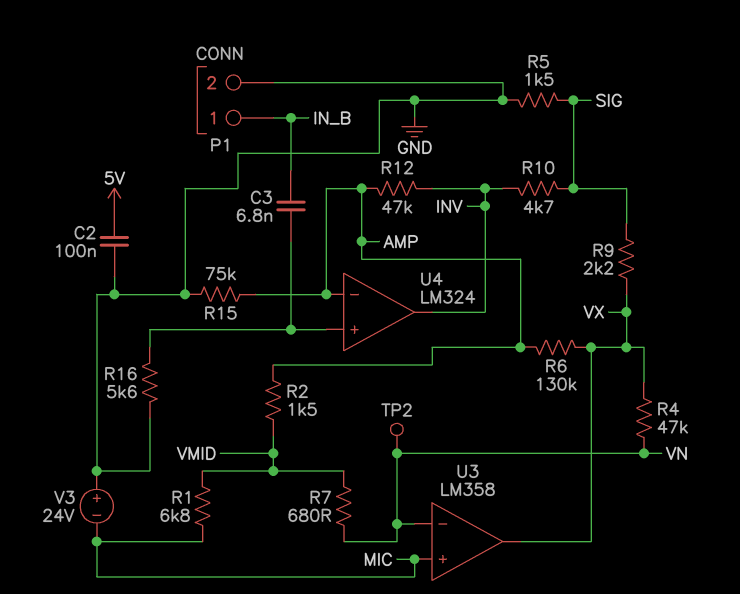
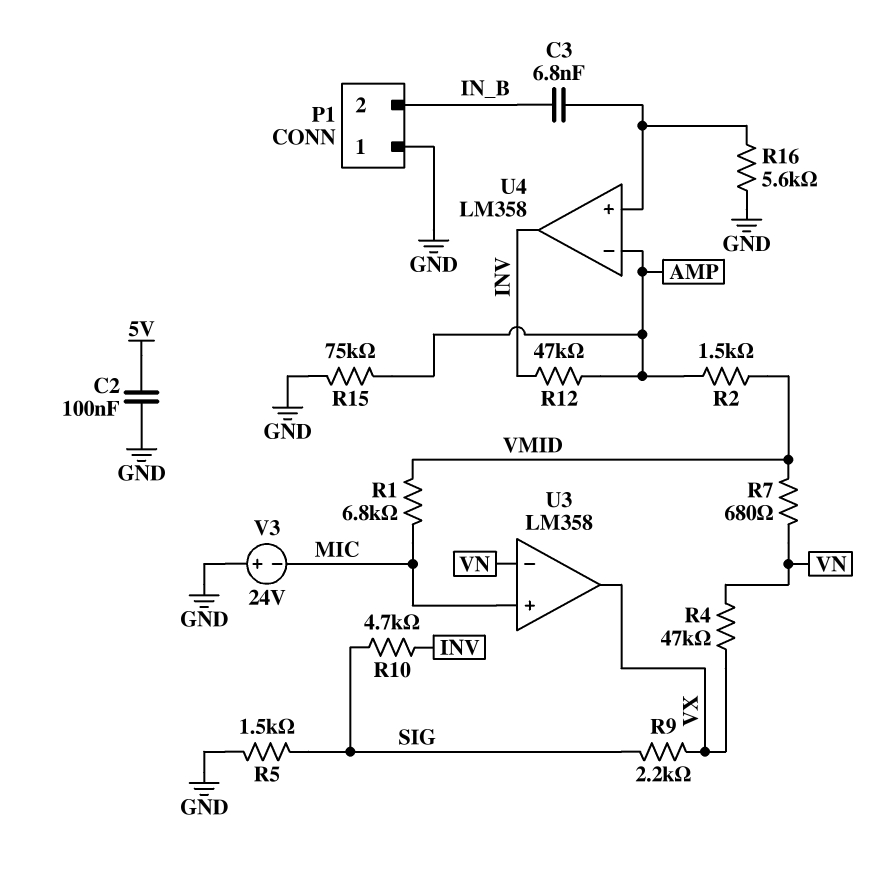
P1 pin 1: IN_B -> GND
P1 pin 2: GND -> IN_B
R6: 130k (AMP, VX) -> none
TP2: test point (VN) -> none
U4: LM324 -> LM358

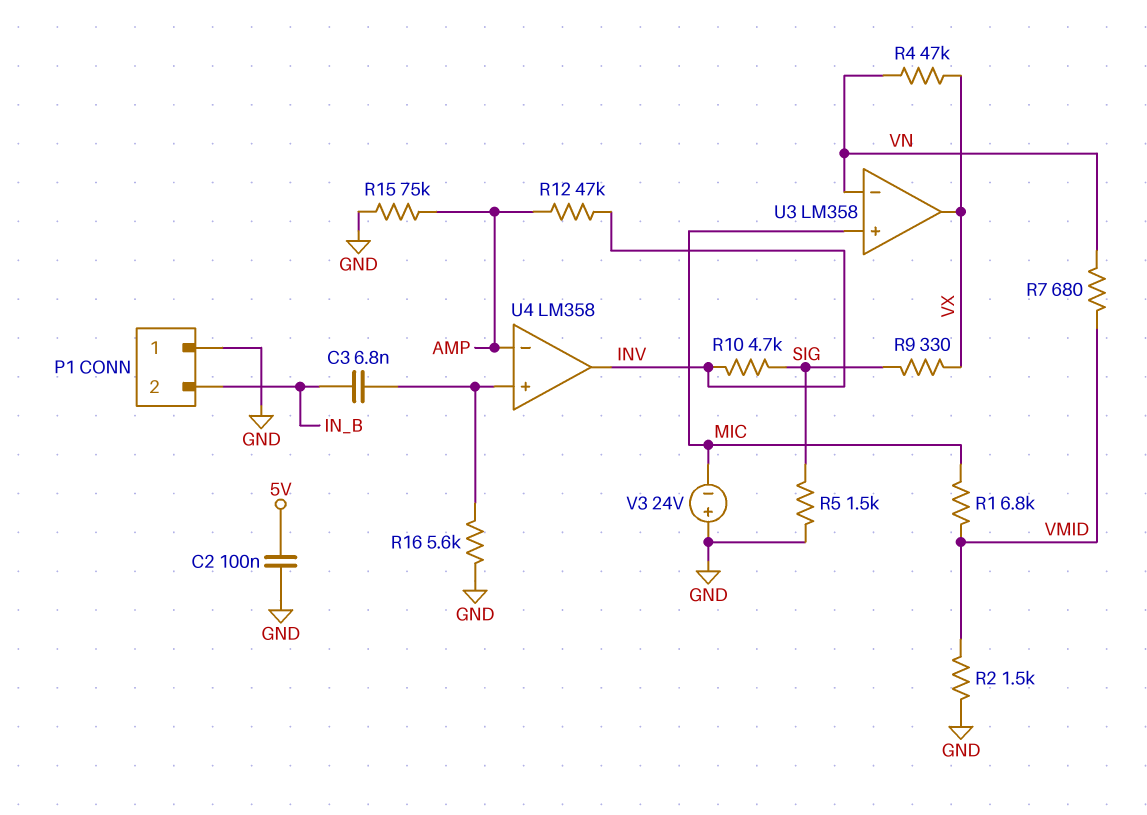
R2: 1.5k (AMP, VMID) -> 1.5k (GND, VMID)
R9: 2.2k (SIG, VX) -> 330 (SIG, VX)

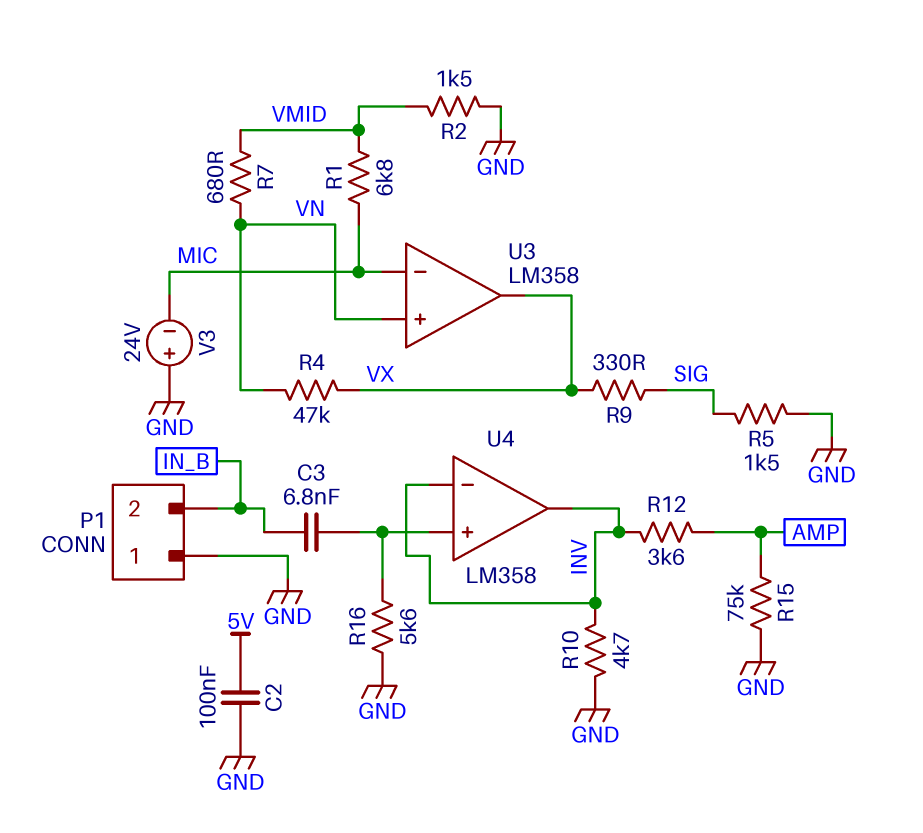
R10: 4.7k (INV, SIG) -> 4.7k (GND, INV)
R12: 47k (AMP, INV) -> 3.6k (AMP, INV)
U3 pin in+: MIC -> VN
U3 pin in-: VN -> MIC
U4 pin in-: AMP -> INV

